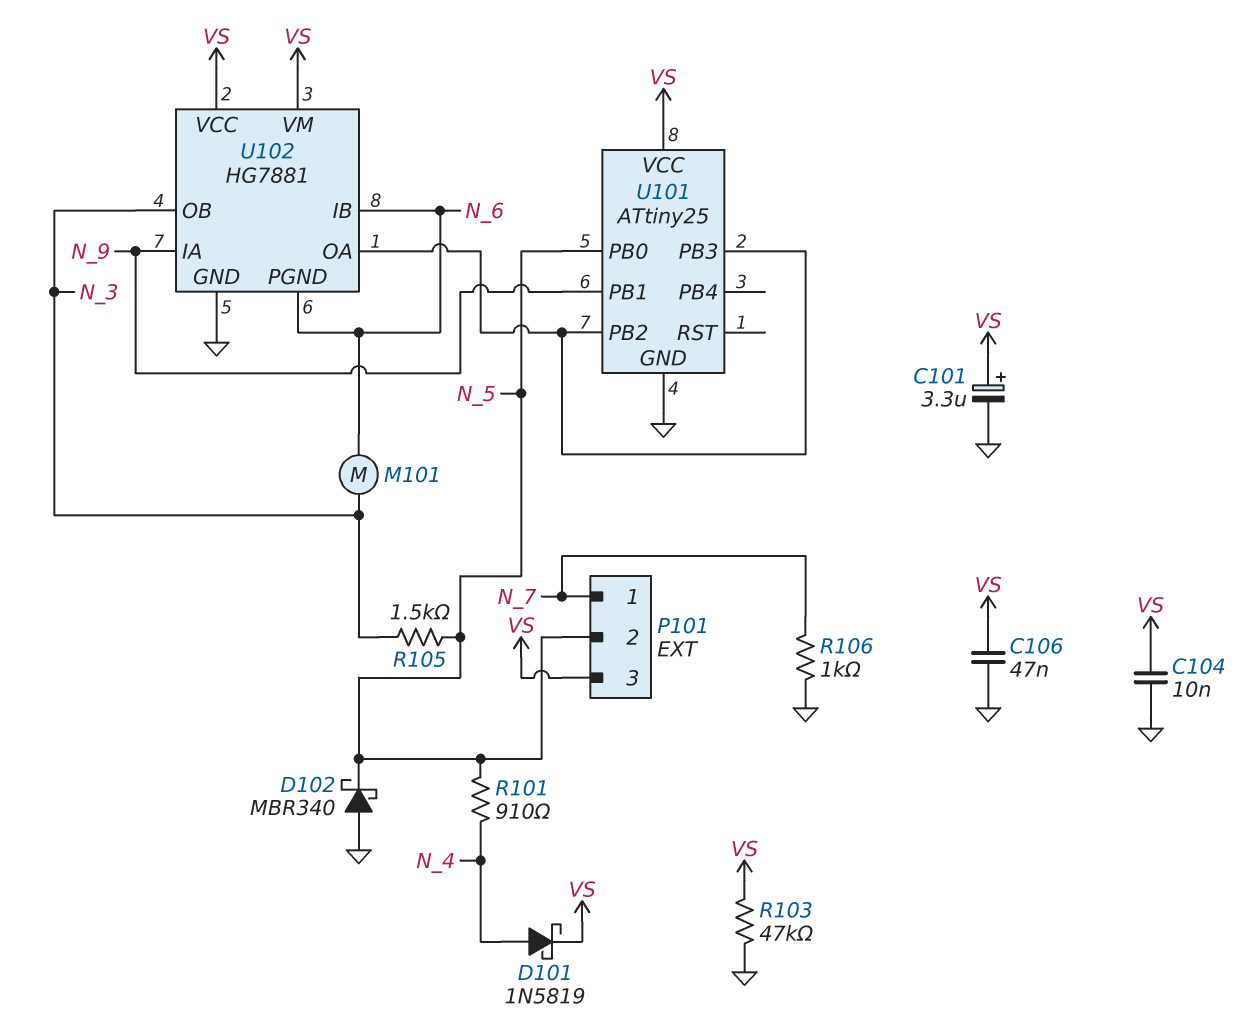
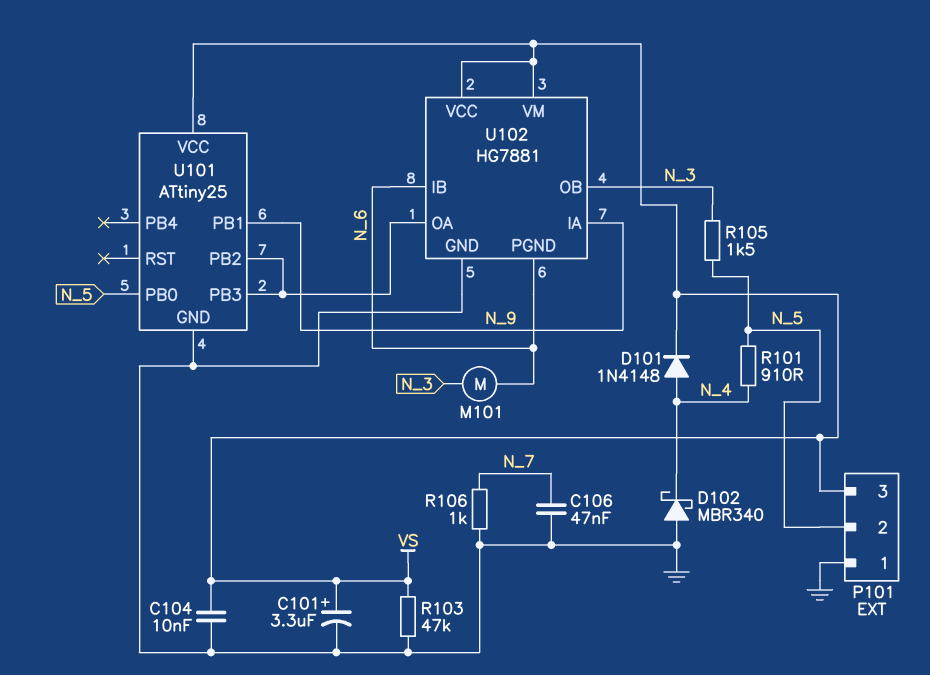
C106: 47nF (GND, VS) -> 47nF (GND, N_7)
D101: schottky 1N5819 (A N_4, K VS) -> diode 1N4148 (A N_4, K VS)
D102: schottky MBR340 (A GND, K N_5) -> schottky MBR340 (A GND, K N_4)
P101 pin 1: N_7 -> GND

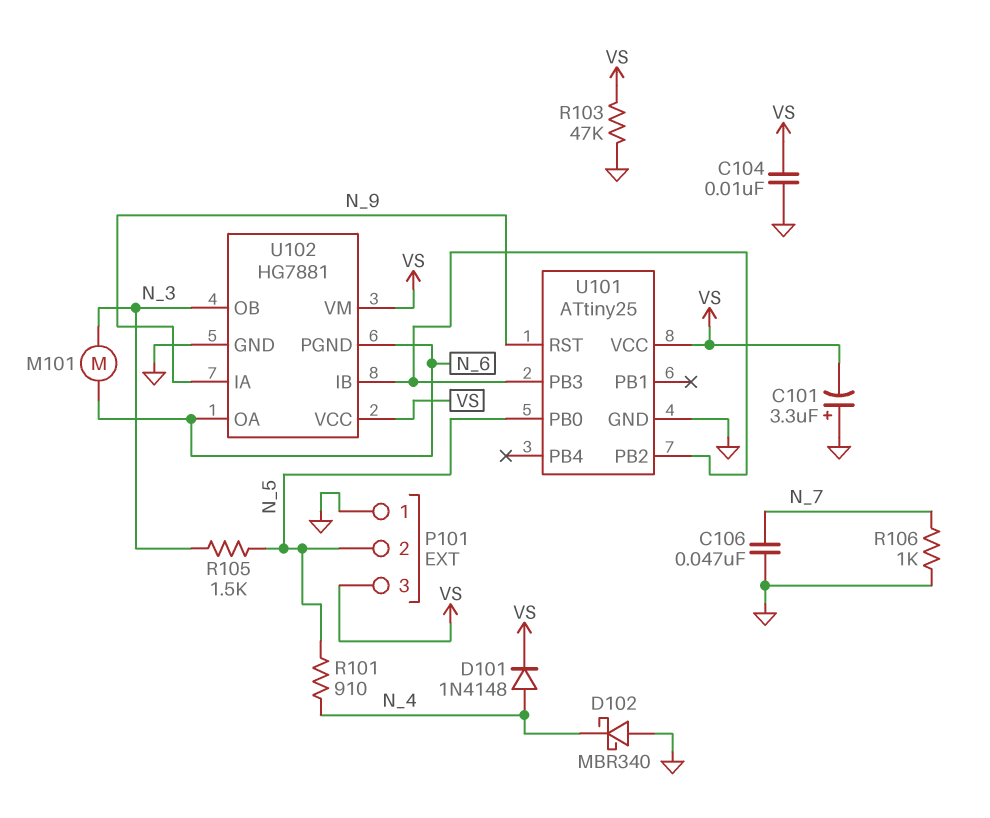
C101: 3.3uF (plus VS, minus GND) -> 3.3uF (plus GND, minus VS)
U101 pin PB1: N_9 -> none
U101 pin RST: none -> N_9
U102 pin IB: N_6 -> U101/PB2
U102 pin OA: U101/PB2 -> N_6

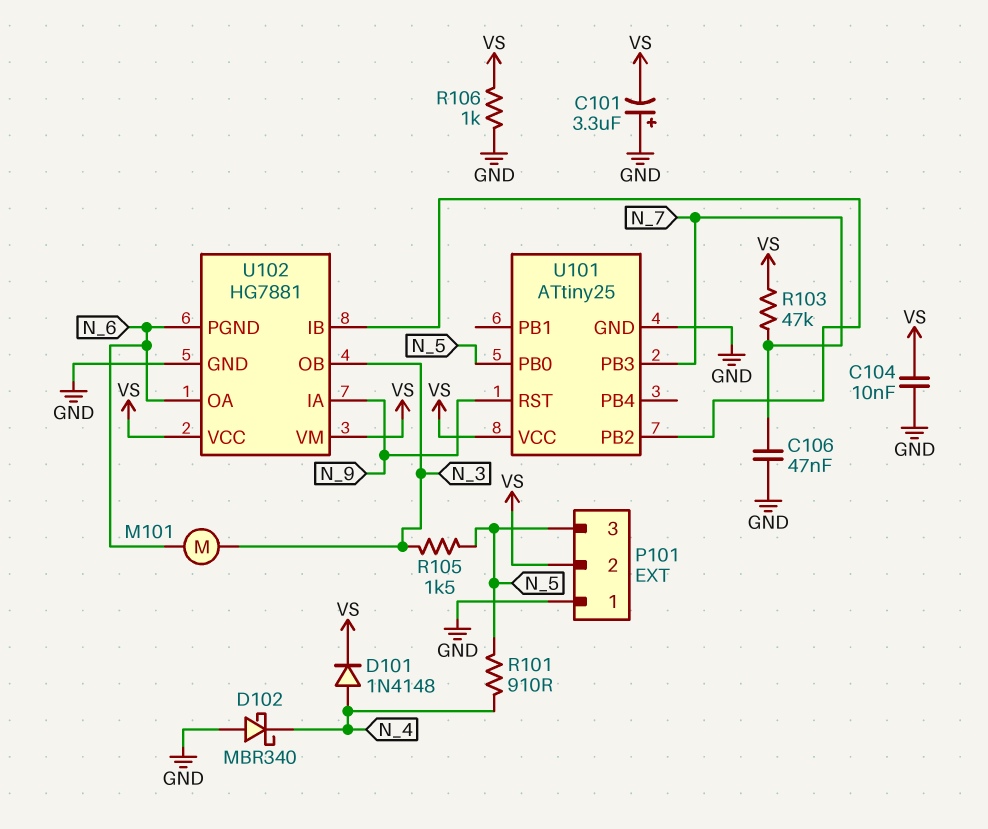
P101 pin 2: N_5 -> VS
P101 pin 3: VS -> N_5
R103: 47k (GND, VS) -> 47k (N_7, VS)
R106: 1k (GND, N_7) -> 1k (GND, VS)
U101 pin PB3: U101/PB2 -> N_7

